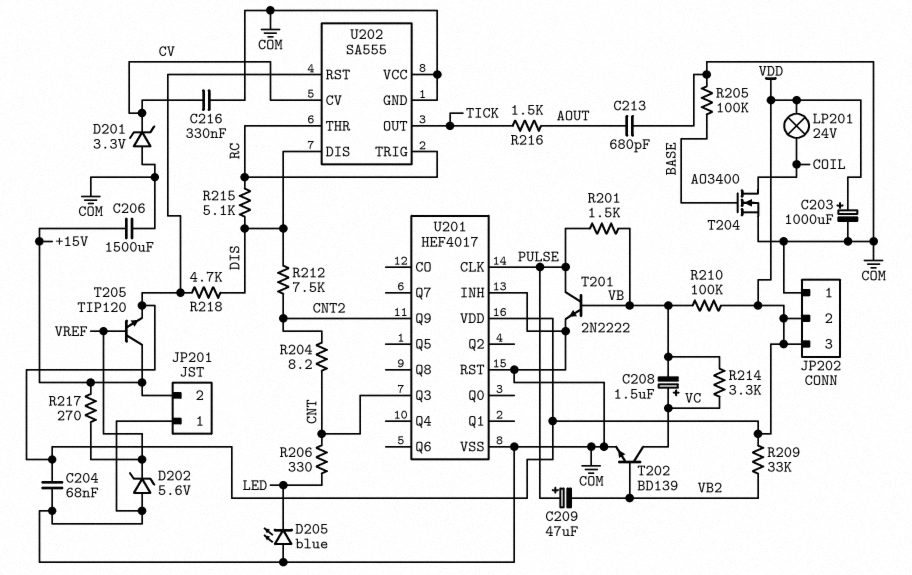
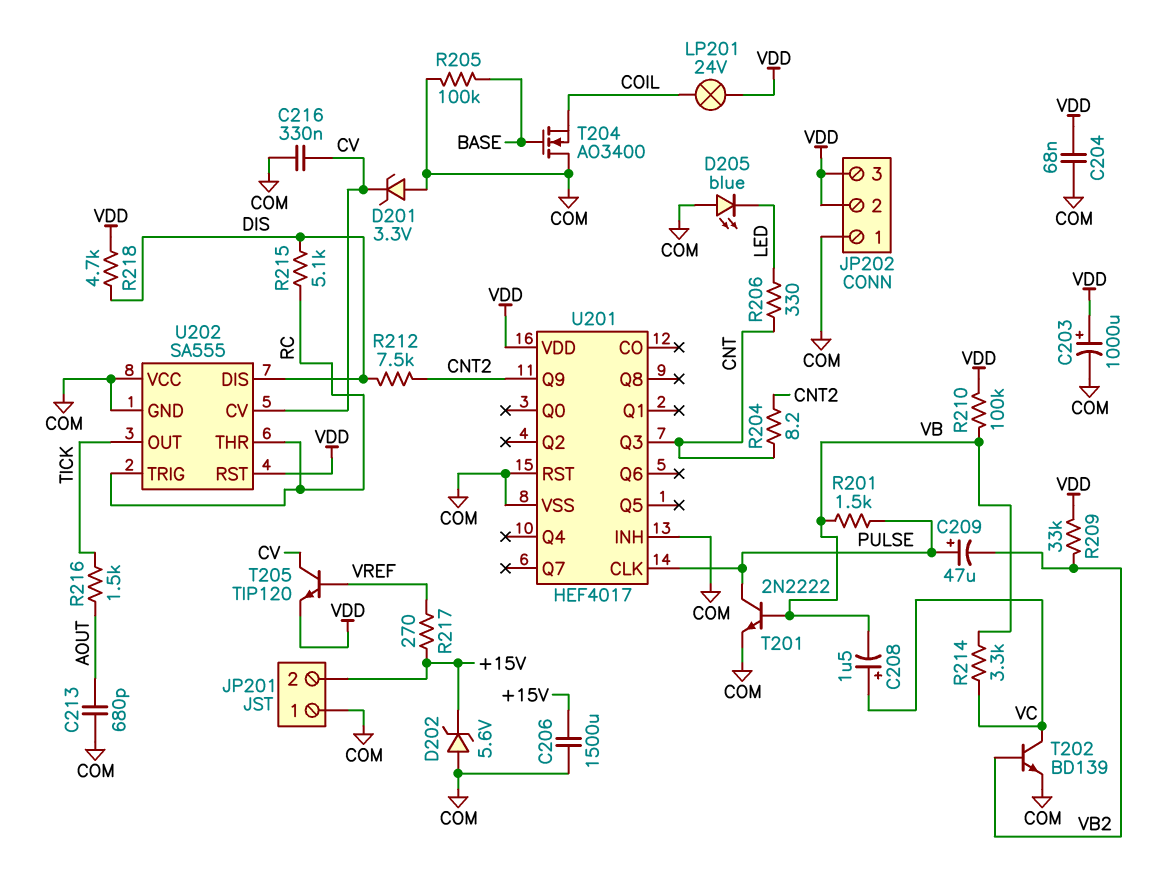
D202: zener 5.6V (A COM, K VREF) -> zener 5.6V (A COM, K +15V)
T204: NMOS AO3400 (G BASE, D COIL, S COM) -> NMOS AO3400 (G BASE, D COM, S COIL)
T205: NPN TIP120 (B VREF, C +15V, E VDD) -> NPN TIP120 (B VREF, C CV, E VDD)

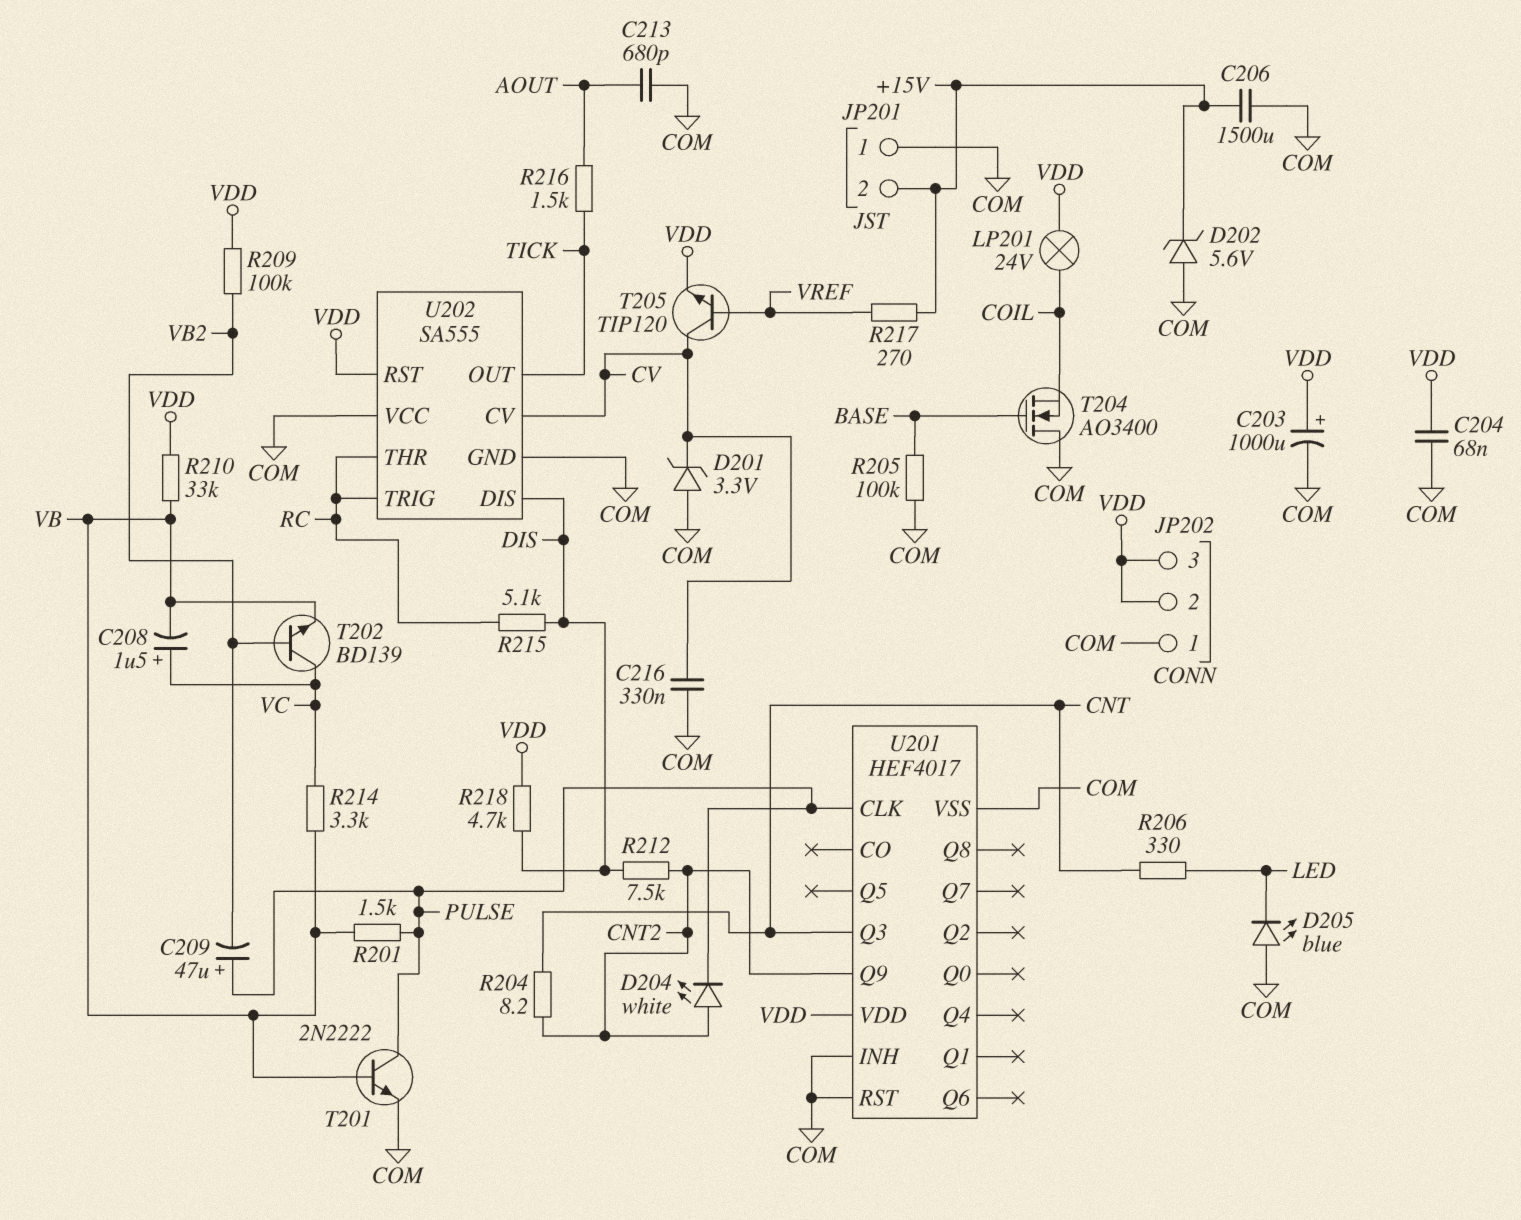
D204: none -> LED white (A CNT2, K PULSE)
R209: 33k (VB2, VDD) -> 100k (VB2, VDD)
R210: 100k (VB, VDD) -> 33k (VB, VDD)
T202: NPN BD139 (B VB2, C VC, E COM) -> NPN BD139 (B VB2, C VC, E VB)

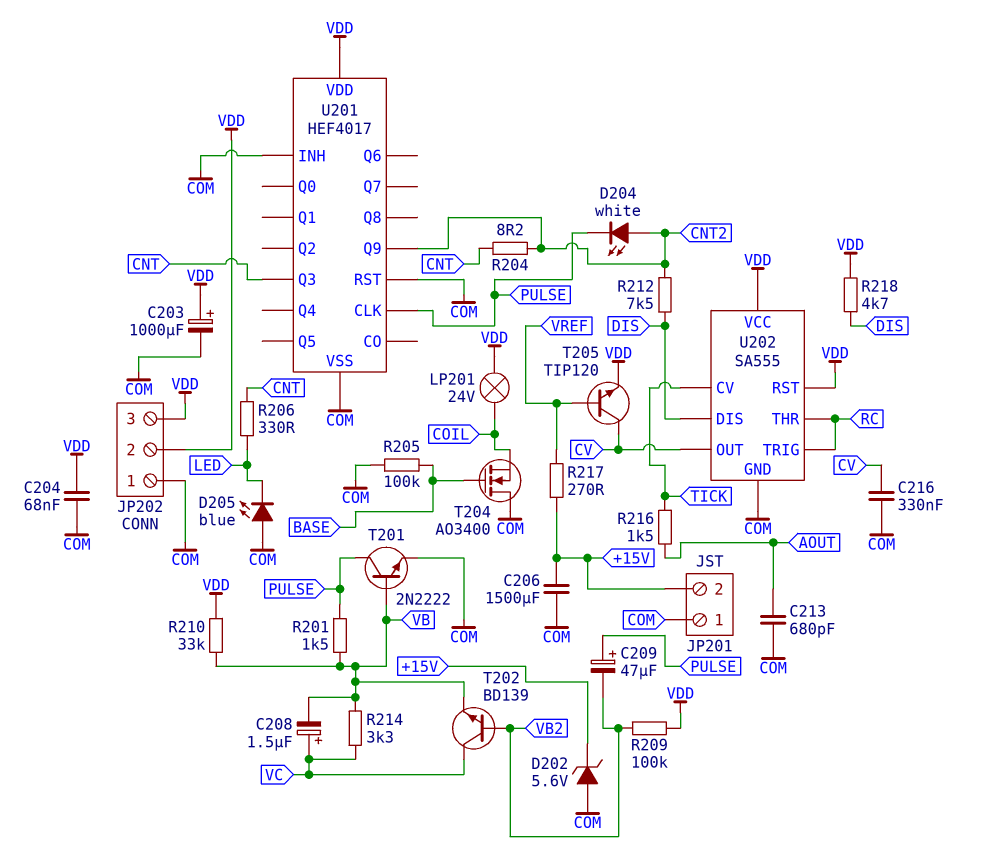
D201: zener 3.3V (A COM, K CV) -> none
R215: 5.1k (DIS, RC) -> none
U202 pin CV: CV -> TICK
U202 pin OUT: TICK -> CV
U202 pin VCC: COM -> VDD

